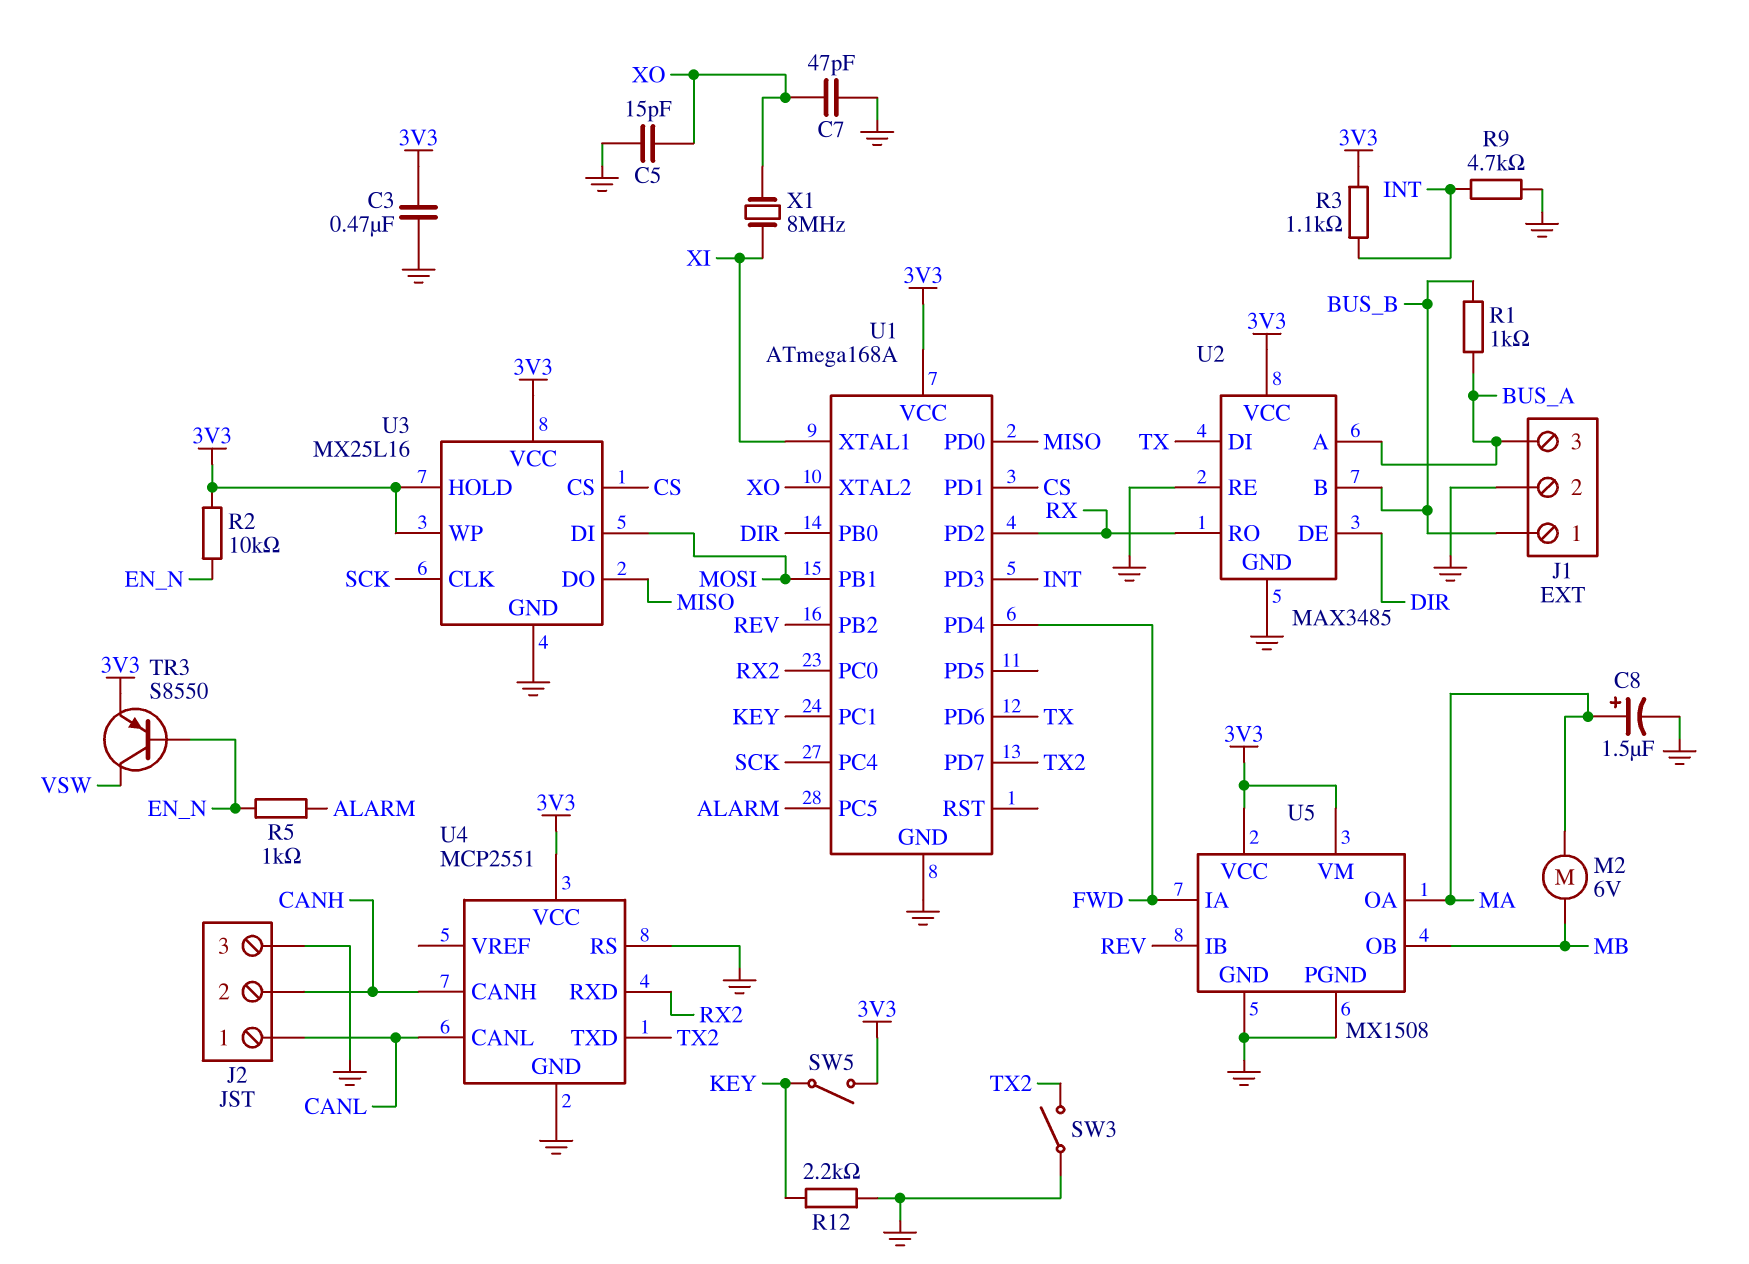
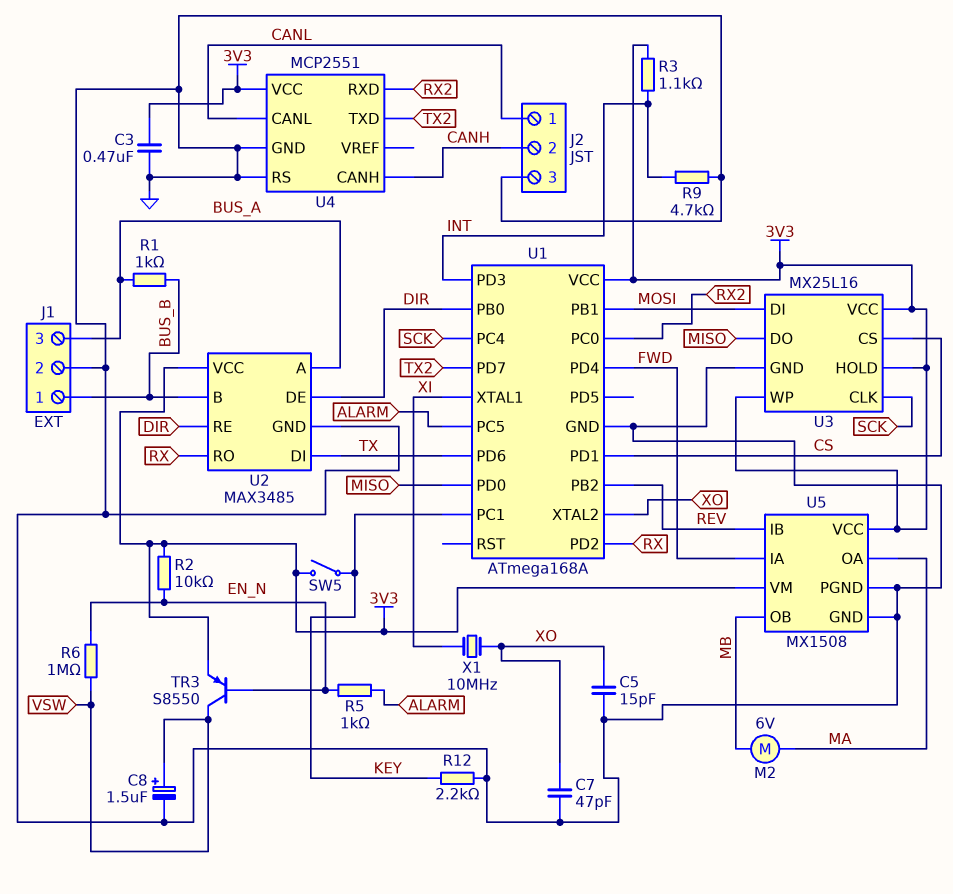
C8: 1.5uF (plus MA, minus GND) -> 1.5uF (plus VSW, minus GND)
R6: none -> 1M (EN_N, VSW)
SW3: switch (GND, TX2) -> none
U2 pin RE: GND -> DIR
X1: 8MHz (XI, XO) -> 10MHz (XI, XO)

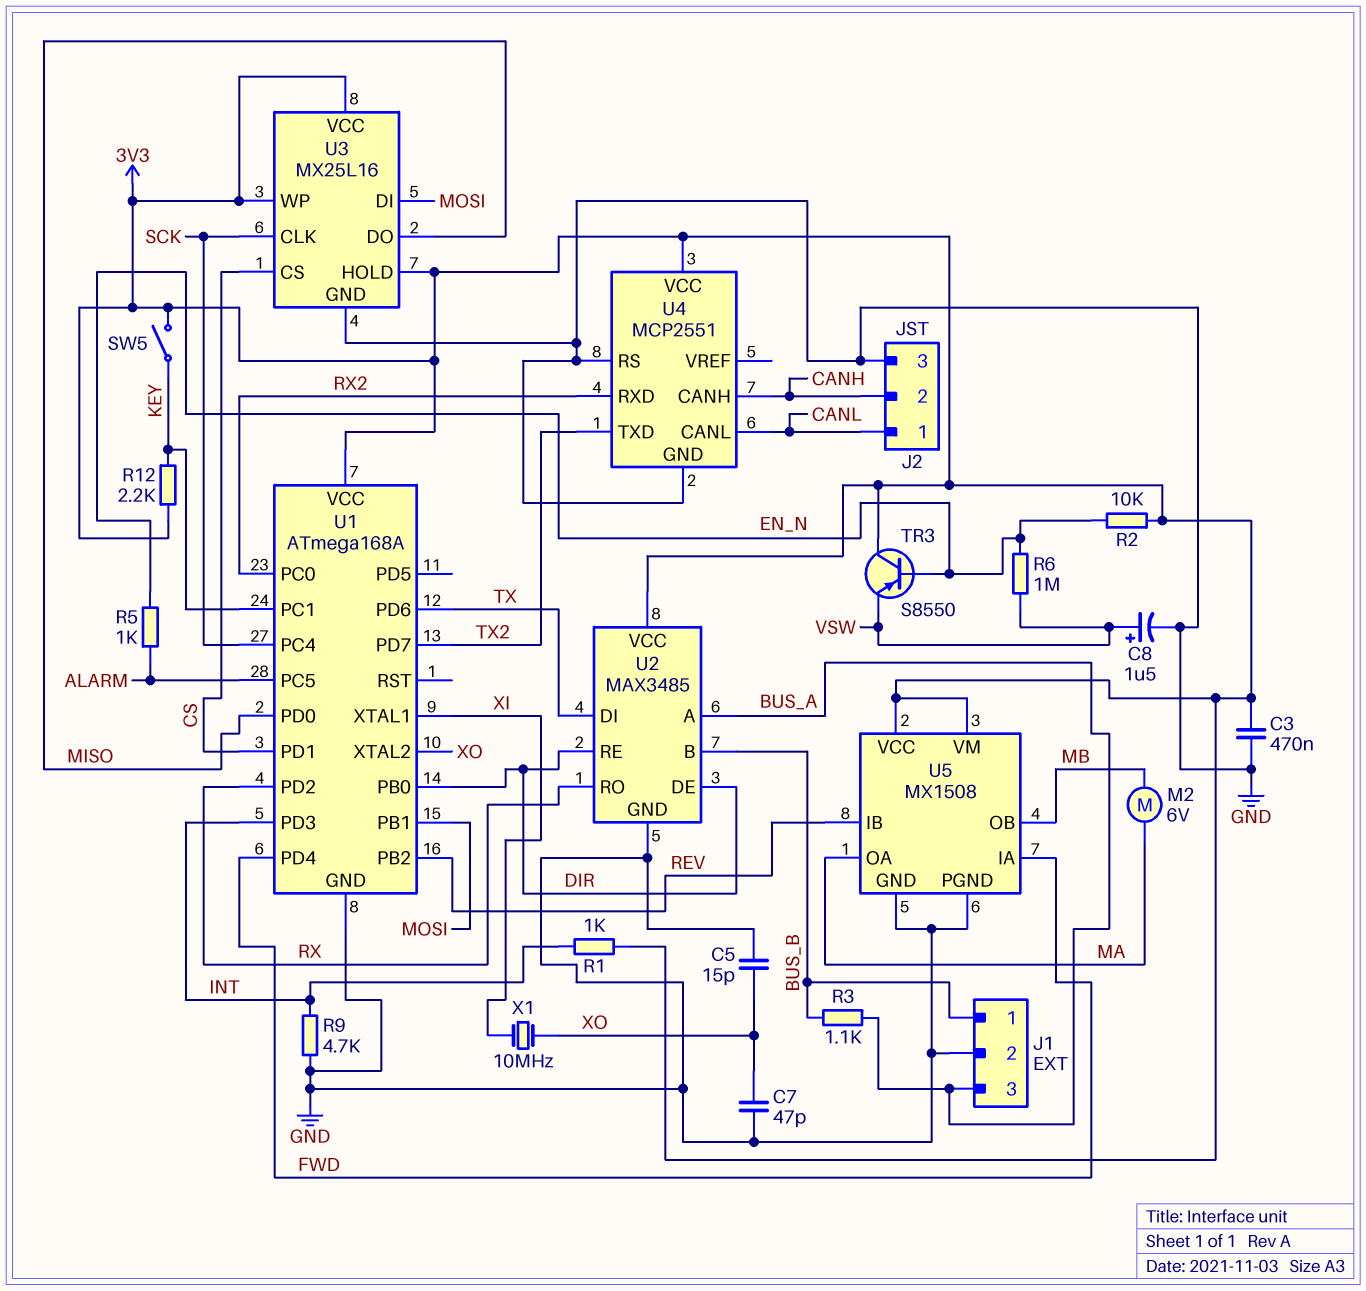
R1: 1k (BUS_A, BUS_B) -> 1k (3V3, INT)
R3: 1.1k (3V3, INT) -> 1.1k (BUS_A, BUS_B)
R12: 2.2k (GND, KEY) -> 2.2k (3V3, KEY)
TR3: PNP S8550 (B EN_N, C VSW, E 3V3) -> PNP S8550 (B EN_N, C 3V3, E VSW)

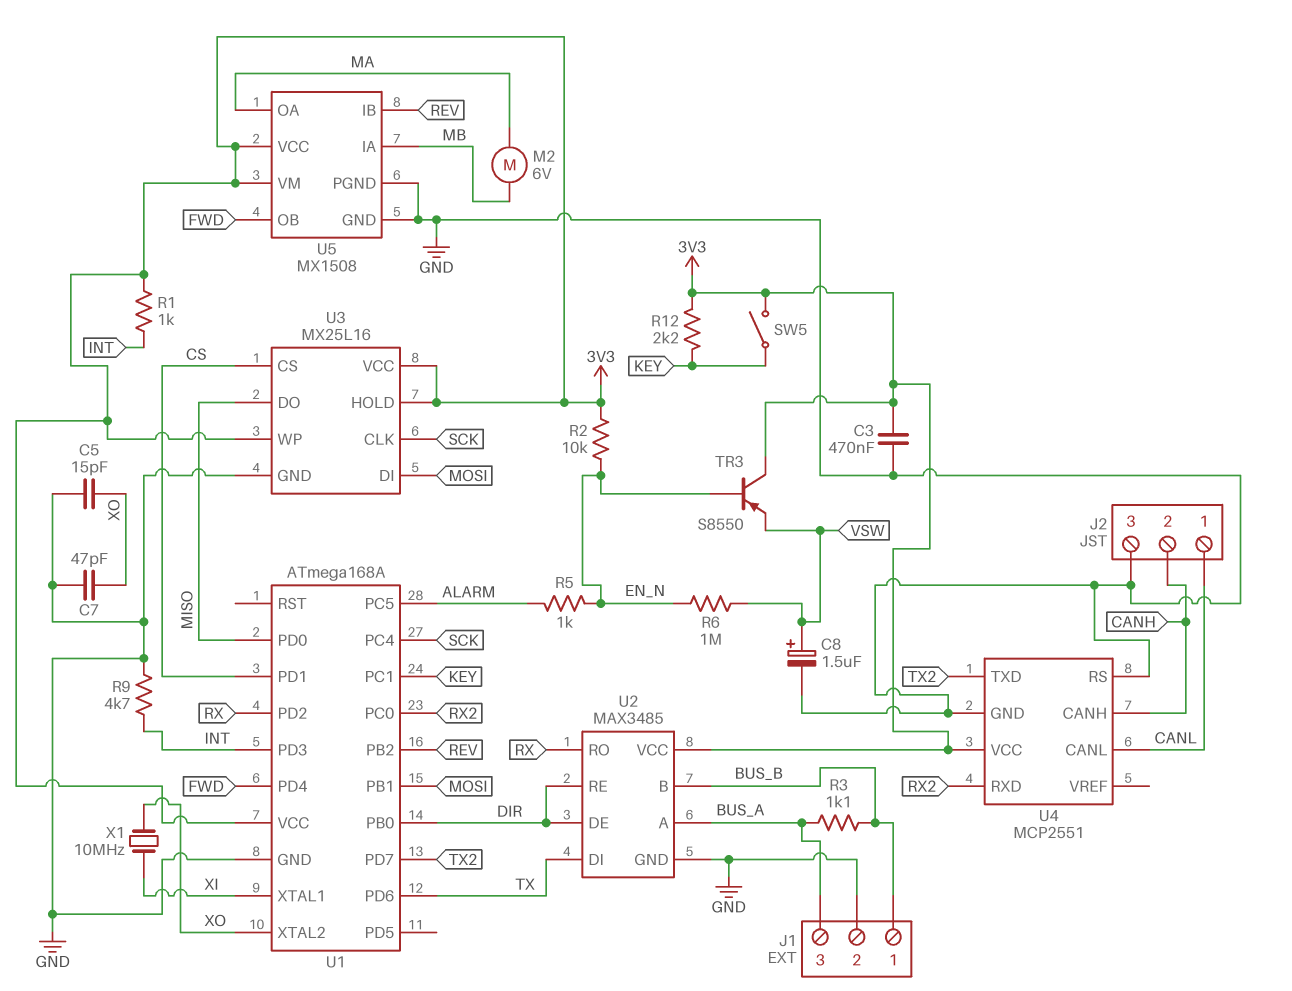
U5 pin IA: FWD -> MB
U5 pin OB: MB -> FWD

